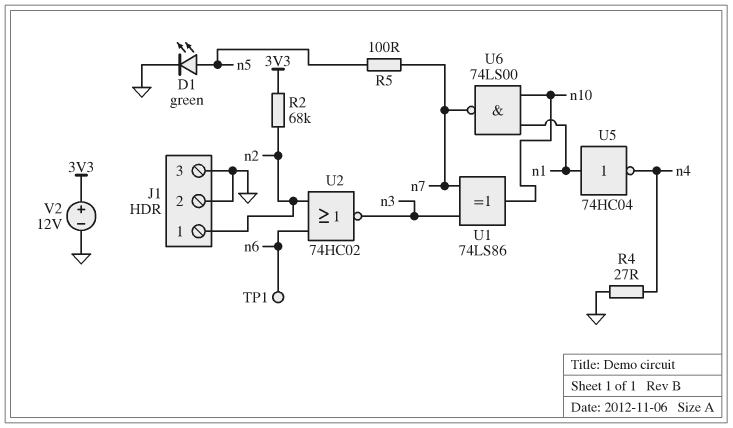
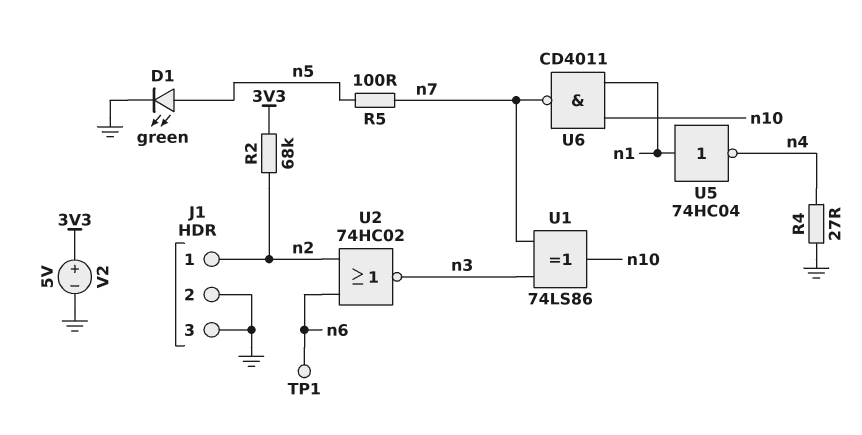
U6: NAND 74LS00 (in n1, in n10, out n7) -> NAND CD4011 (in n1, in n10, out n7)
V2: 12V (plus 3V3, minus GND) -> 5V (plus 3V3, minus GND)

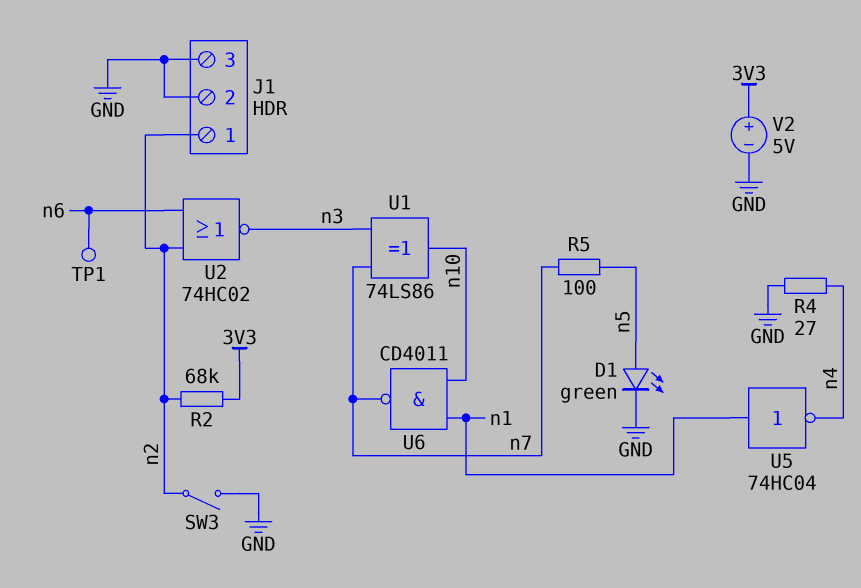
SW3: none -> switch (GND, n2)

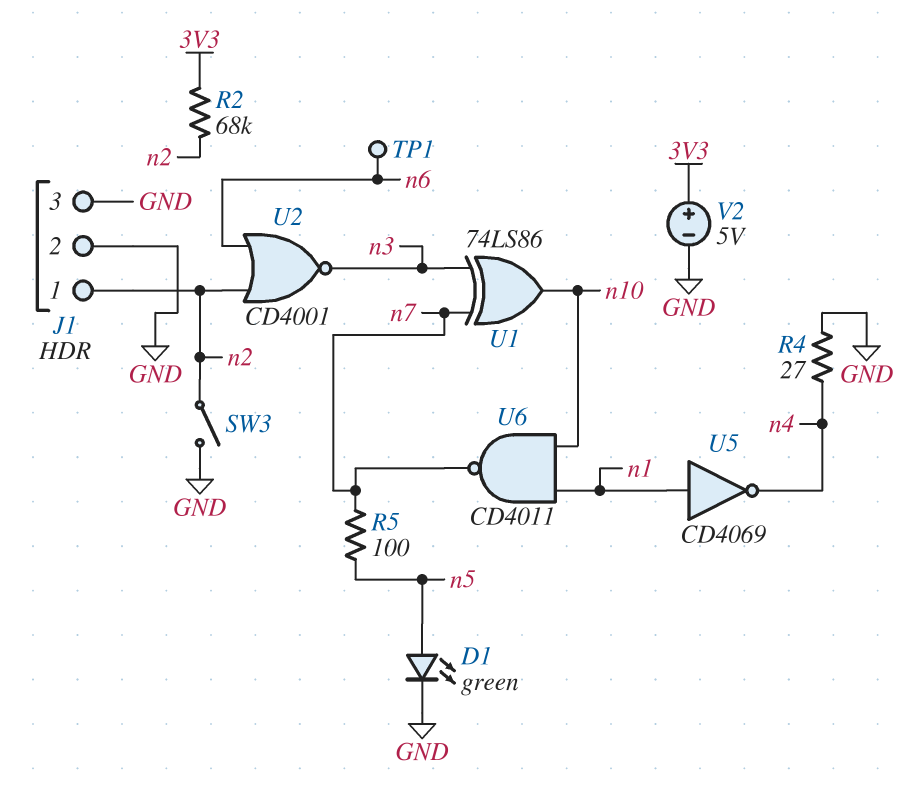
U2: NOR 74HC02 (in n2, in n6, out n3) -> NOR CD4001 (in n2, in n6, out n3)
U5: NOT 74HC04 (in n1, out n4) -> NOT CD4069 (in n1, out n4)

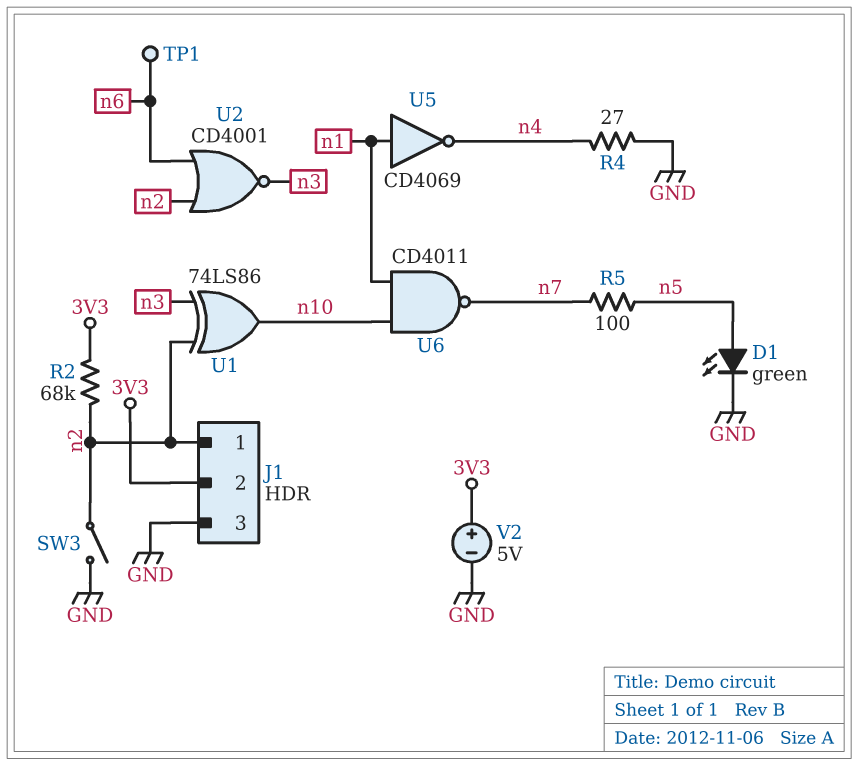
J1 pin 2: GND -> 3V3
U1: XOR 74LS86 (in n3, in n7, out n10) -> XOR 74LS86 (in n2, in n3, out n10)

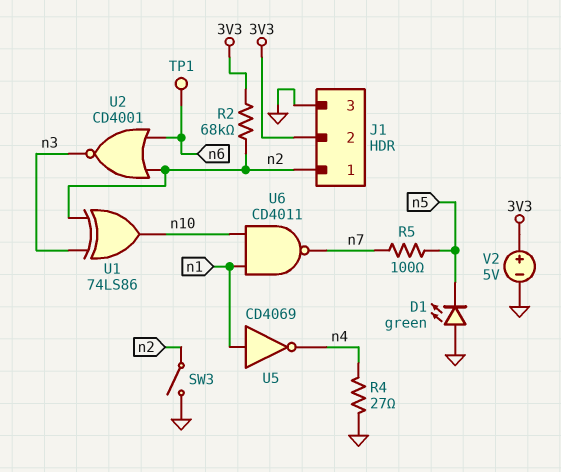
D1: LED green (A n5, K GND) -> LED green (A GND, K n5)

